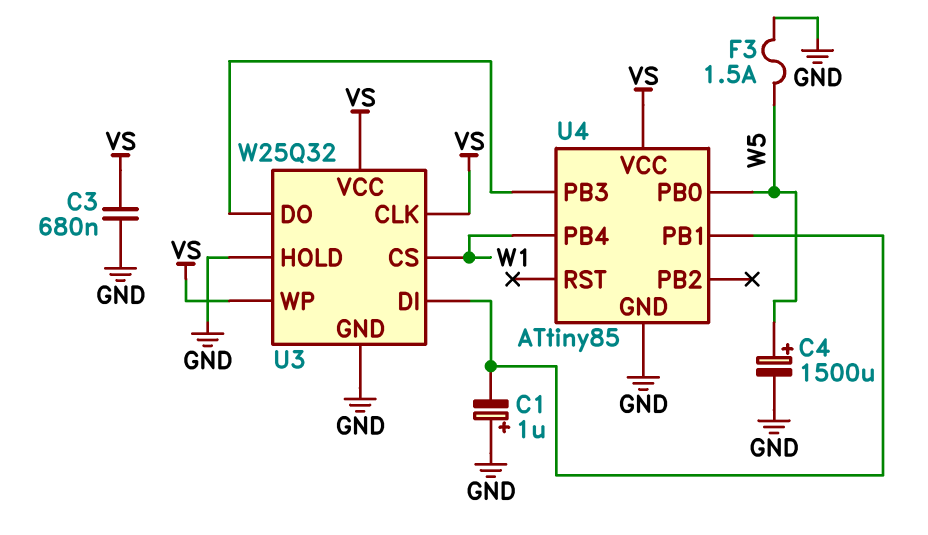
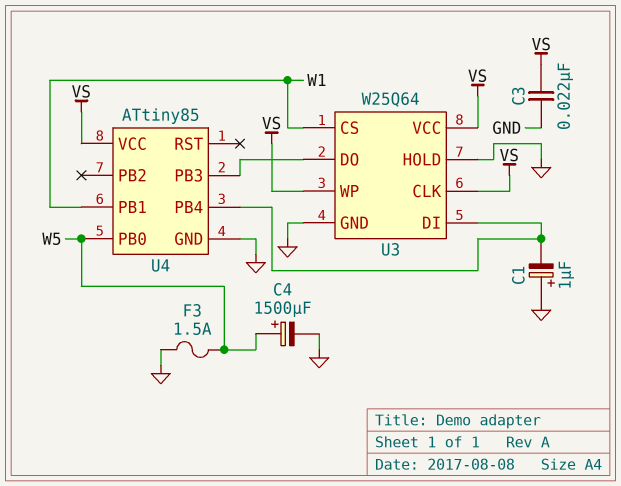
C3: 680nF (GND, VS) -> 22nF (GND, VS)
U3: W25Q32 -> W25Q64
U4 pin PB1: U3/DI -> W1
U4 pin PB4: W1 -> U3/DI

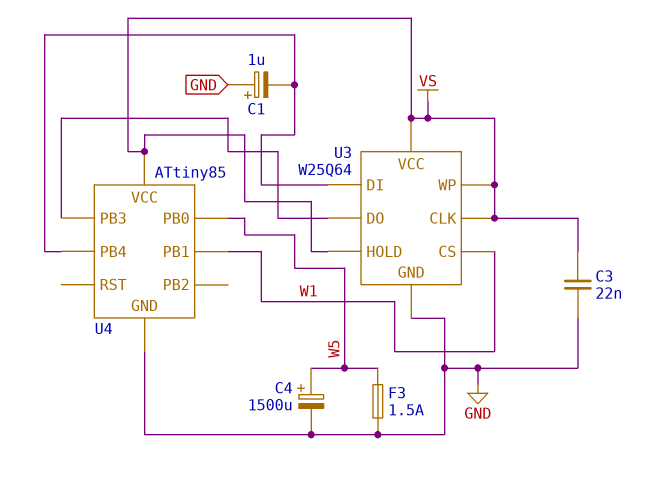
U3 pin HOLD: GND -> VS

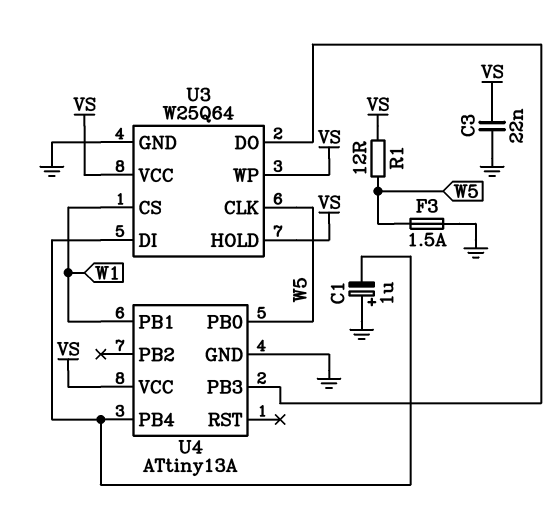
C4: 1500uF (plus W5, minus GND) -> none
R1: none -> 12 (VS, W5)
U3 pin CLK: VS -> W5
U4: ATtiny85 -> ATtiny13A

